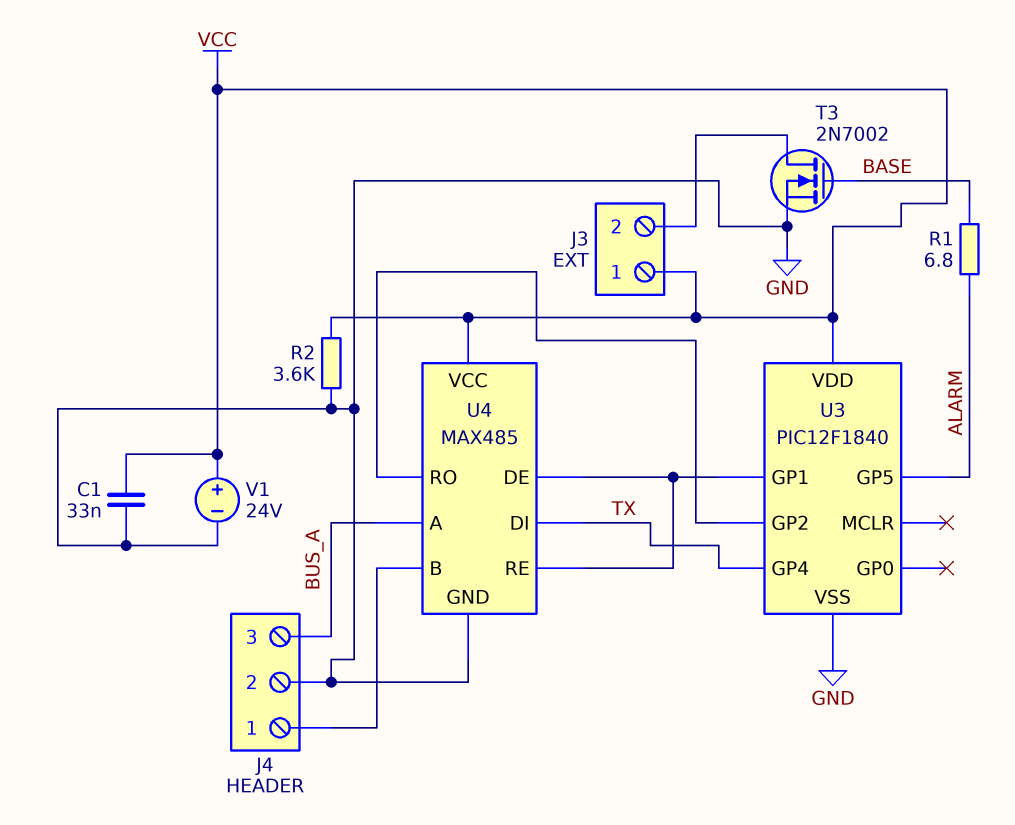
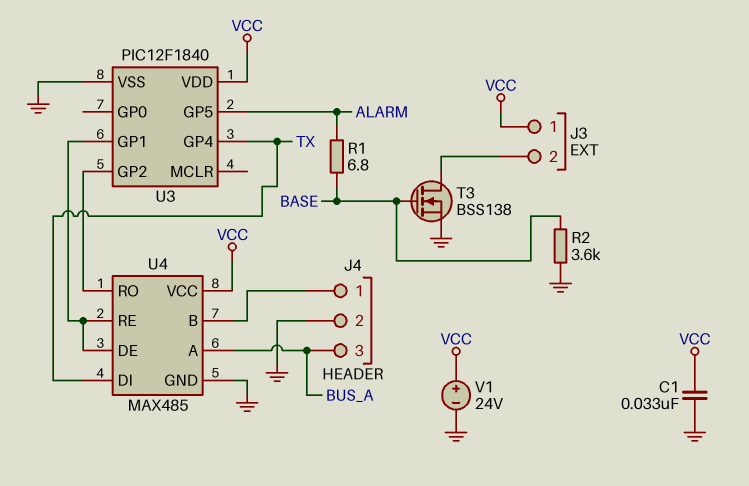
R2: 3.6k (GND, VCC) -> 3.6k (BASE, GND)
T3: NMOS 2N7002 (G BASE, D J3/2, S GND) -> NMOS BSS138 (G BASE, D J3/2, S GND)

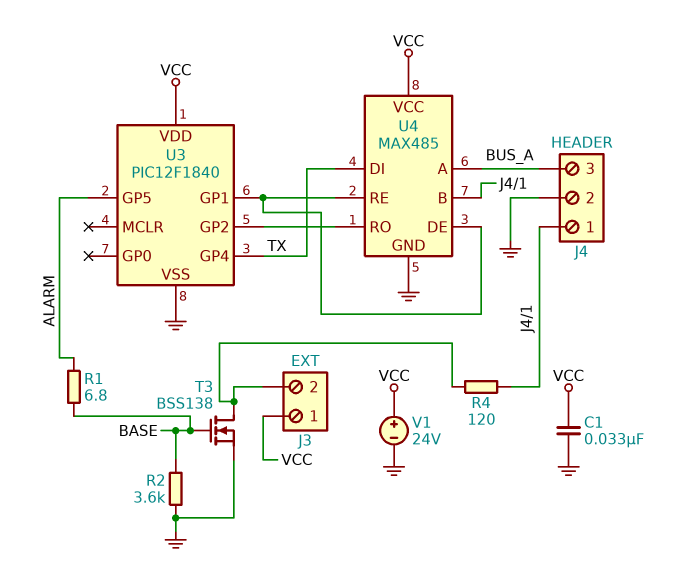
R4: none -> 120 (J3/2, J4/1)

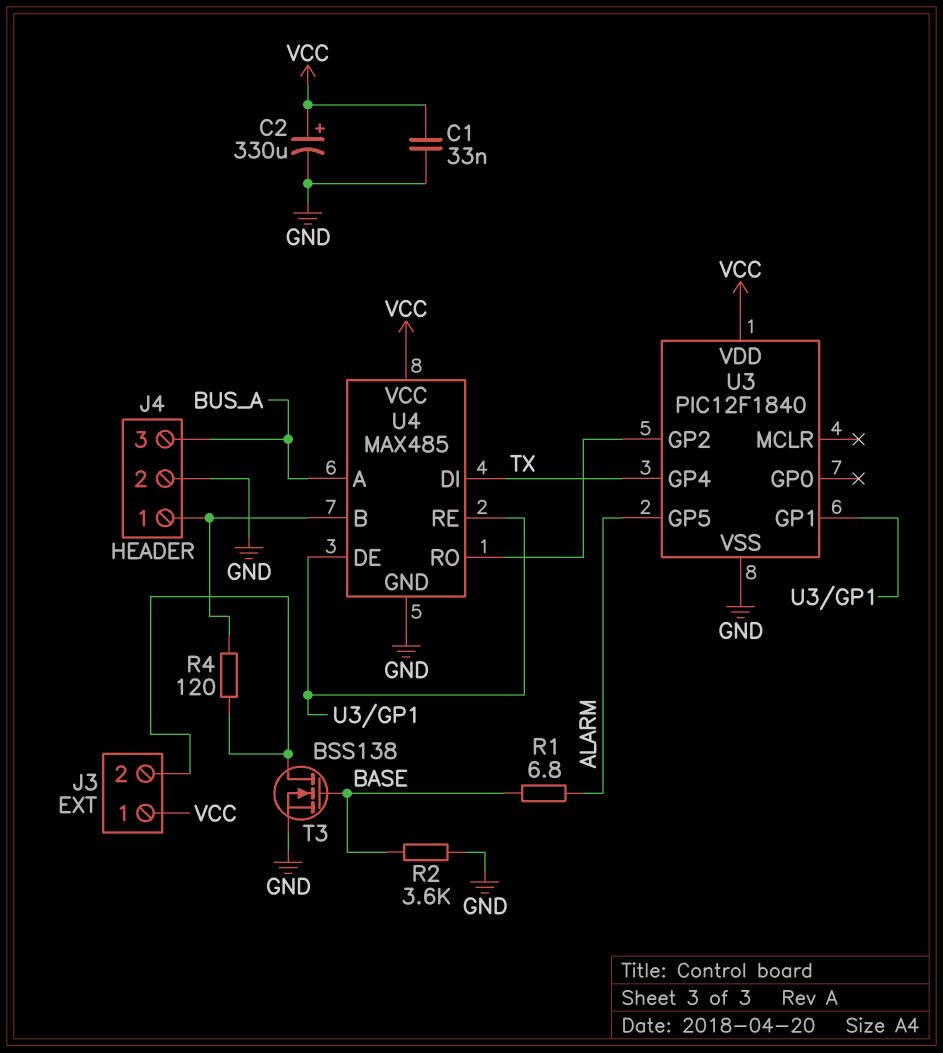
C2: none -> 330uF (plus VCC, minus GND)
V1: 24V (plus VCC, minus GND) -> none

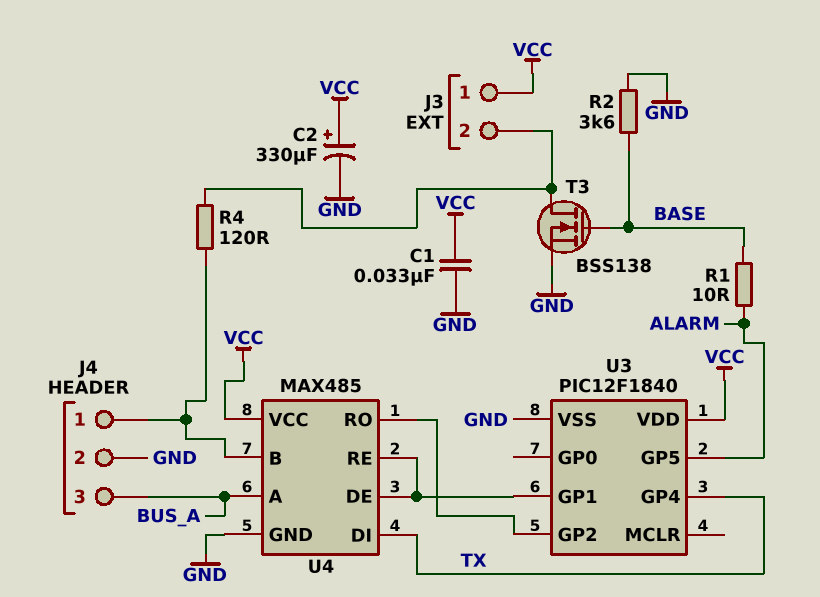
R1: 6.8 (ALARM, BASE) -> 10 (ALARM, BASE)

